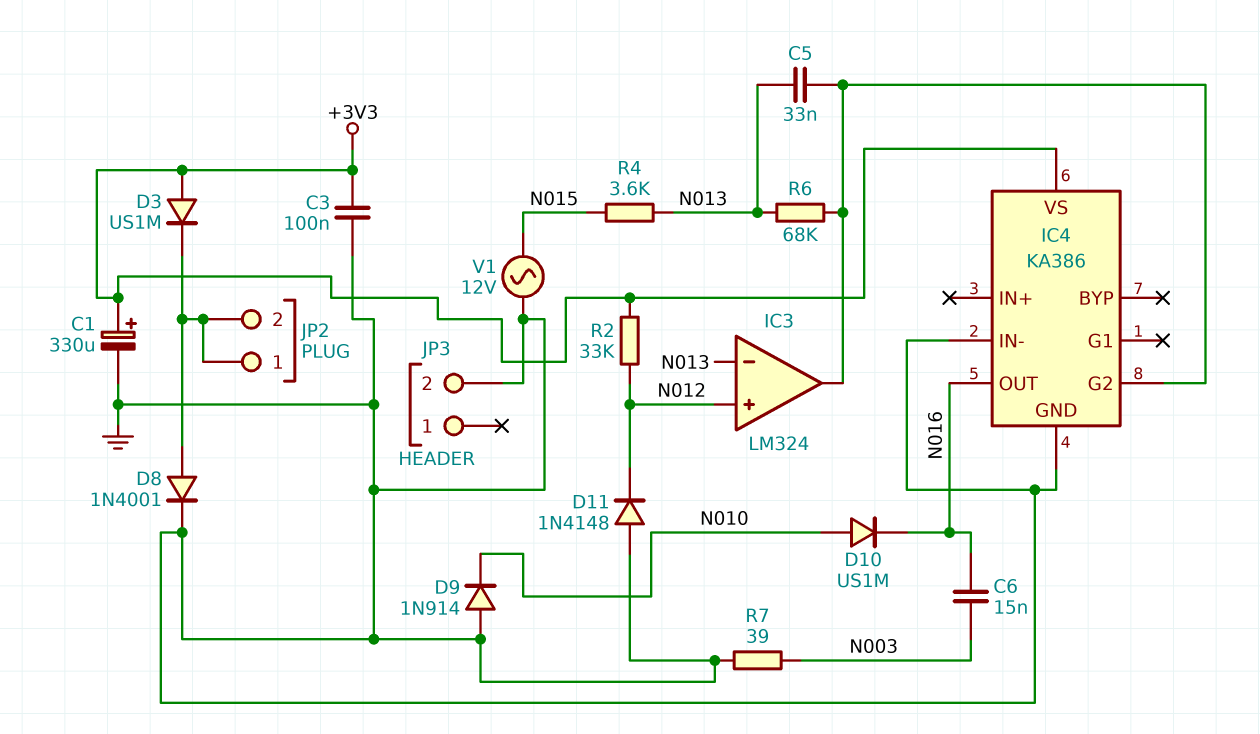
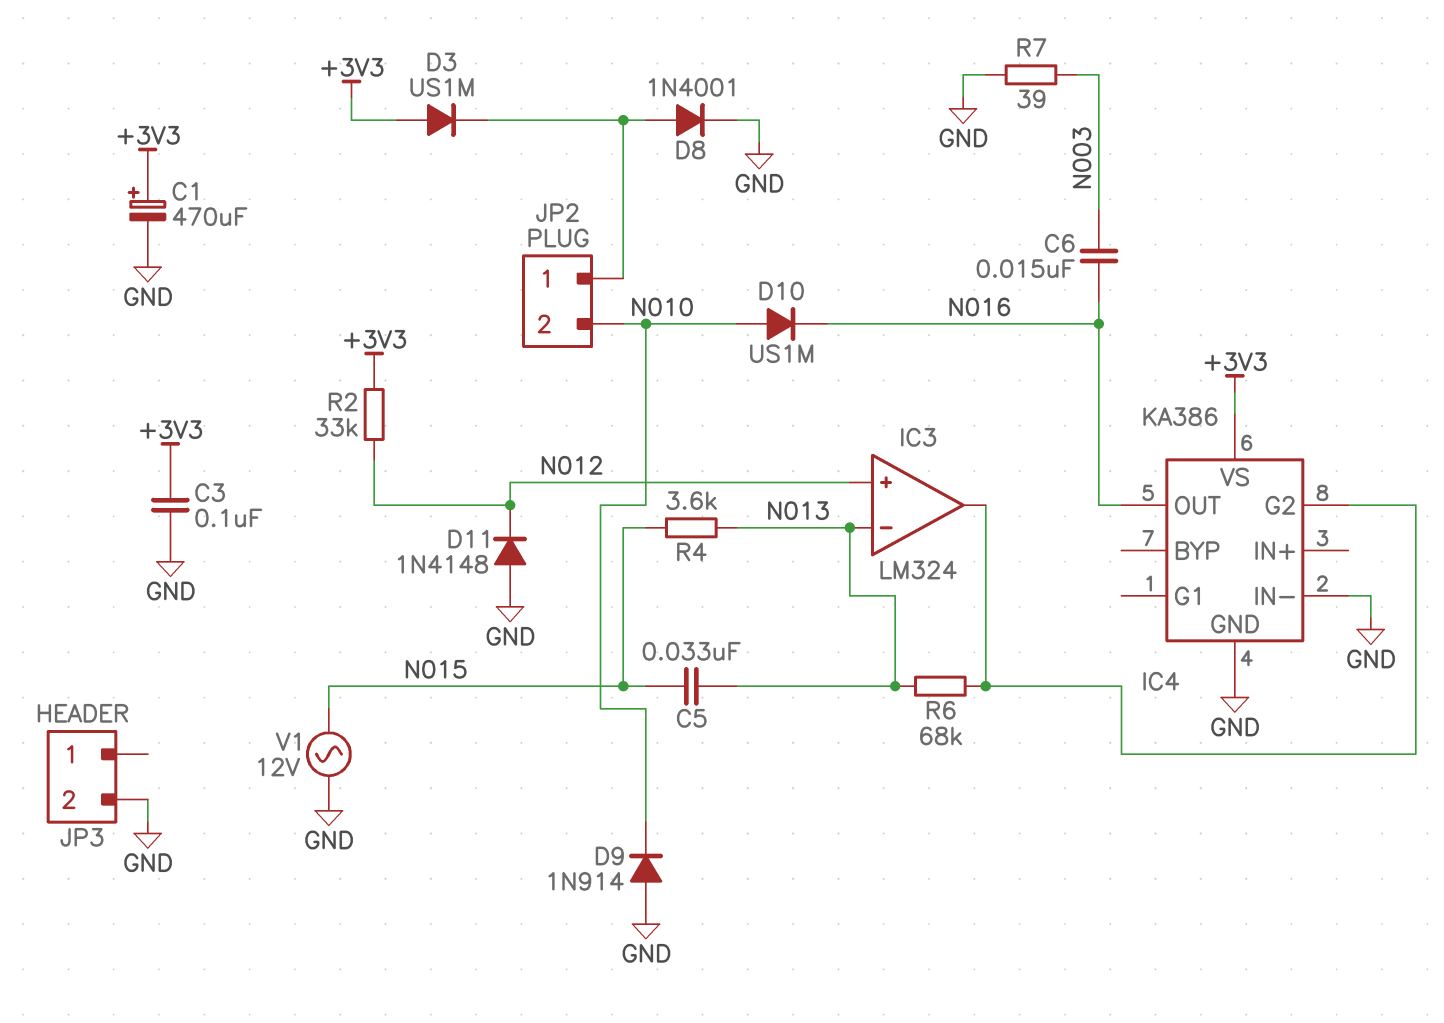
C1: 330uF (plus +3V3, minus GND) -> 470uF (plus +3V3, minus GND)
C5: 33nF (IC3/out, N013) -> 33nF (N013, N015)
JP2 pin 2: JP2/1 -> N010

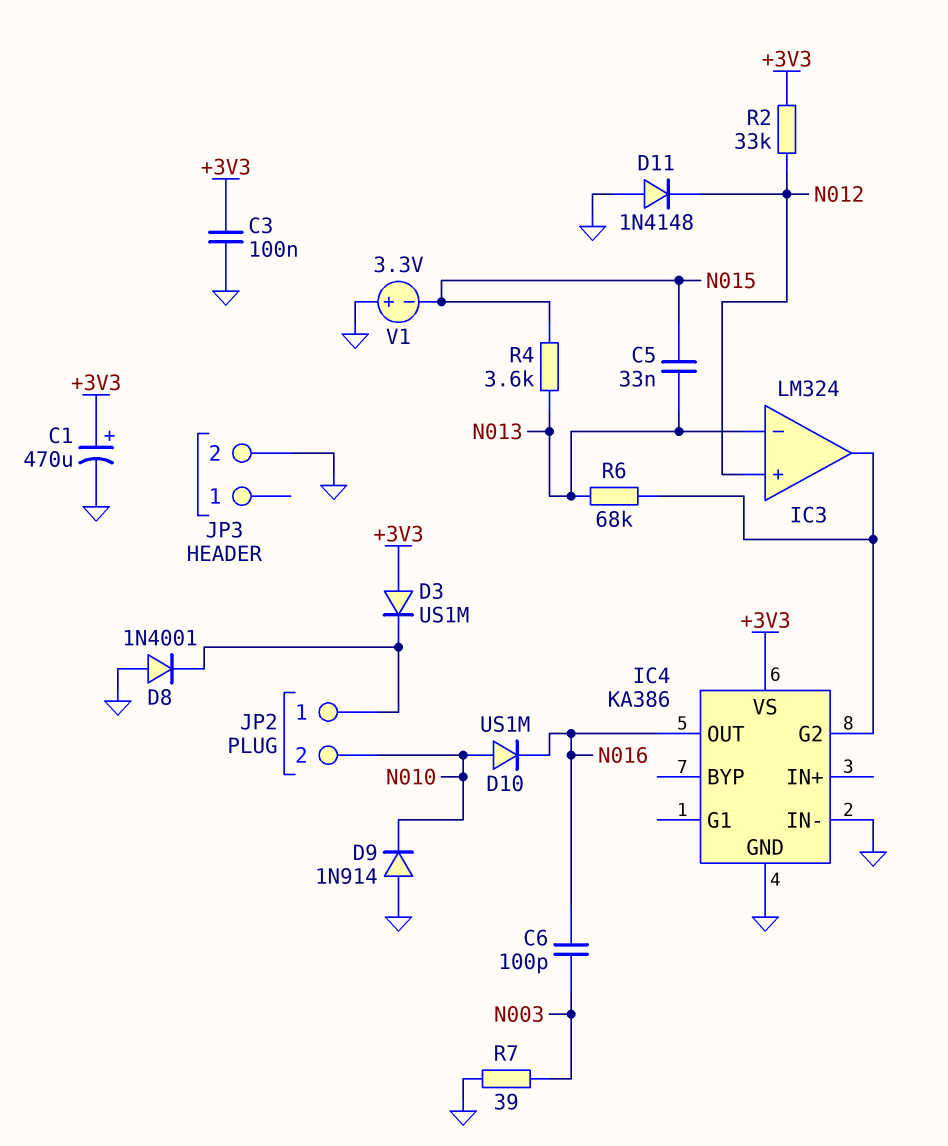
C6: 15nF (N003, N016) -> 100pF (N003, N016)
D8: diode 1N4001 (A JP2/1, K GND) -> diode 1N4001 (A GND, K JP2/1)
V1: AC 12V (GND, N015) -> 3.3V (plus GND, minus N015)

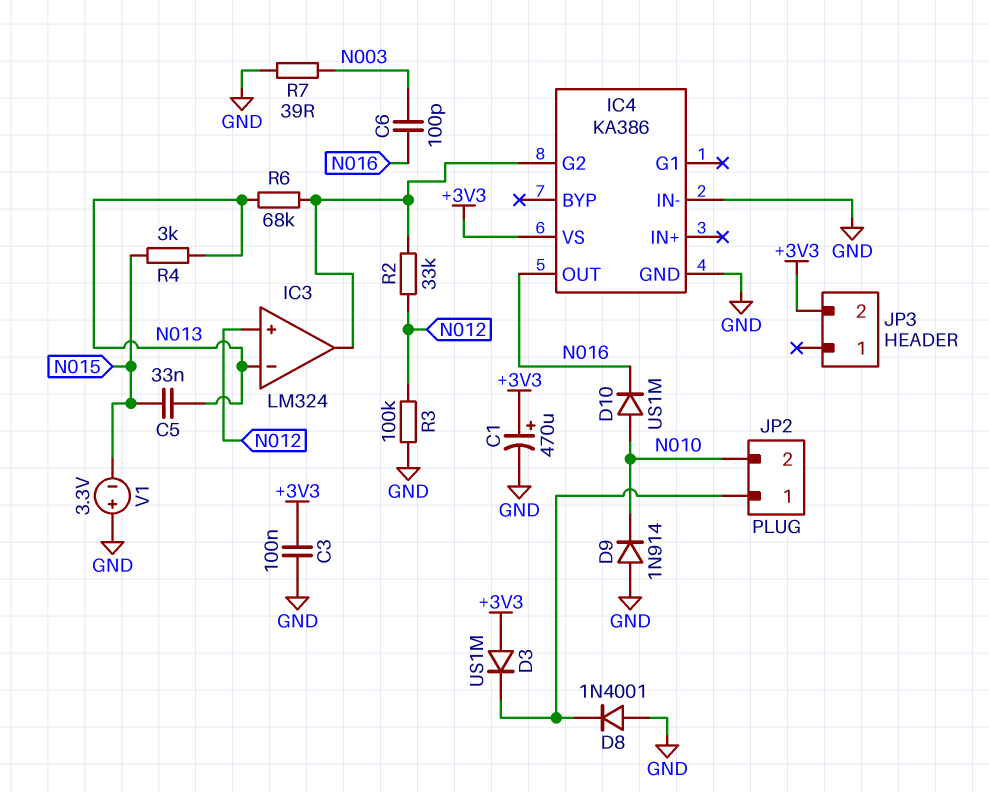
D11: diode 1N4148 (A GND, K N012) -> none
JP3 pin 2: GND -> +3V3
R2: 33k (+3V3, N012) -> 33k (IC3/out, N012)
R3: none -> 100k (GND, N012)
R4: 3.6k (N013, N015) -> 3k (N013, N015)

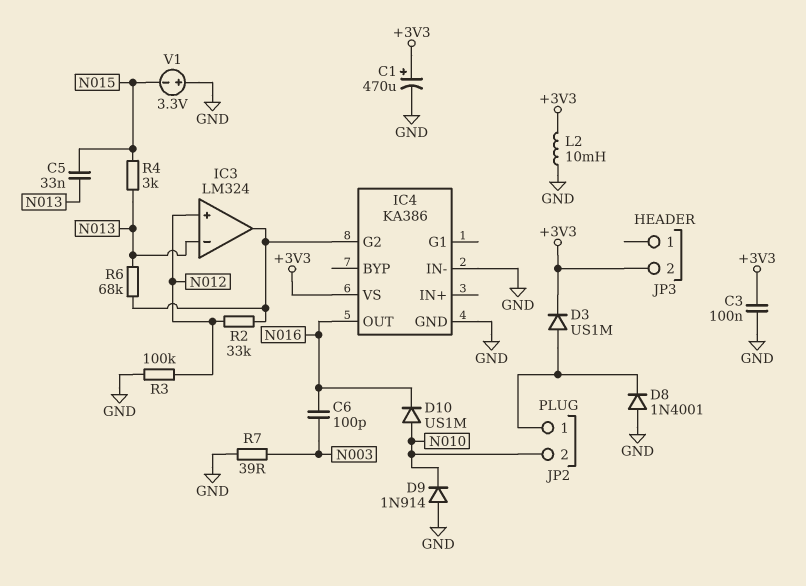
D3: diode US1M (A +3V3, K JP2/1) -> diode US1M (A JP2/1, K +3V3)
L2: none -> 10mH (+3V3, GND)

